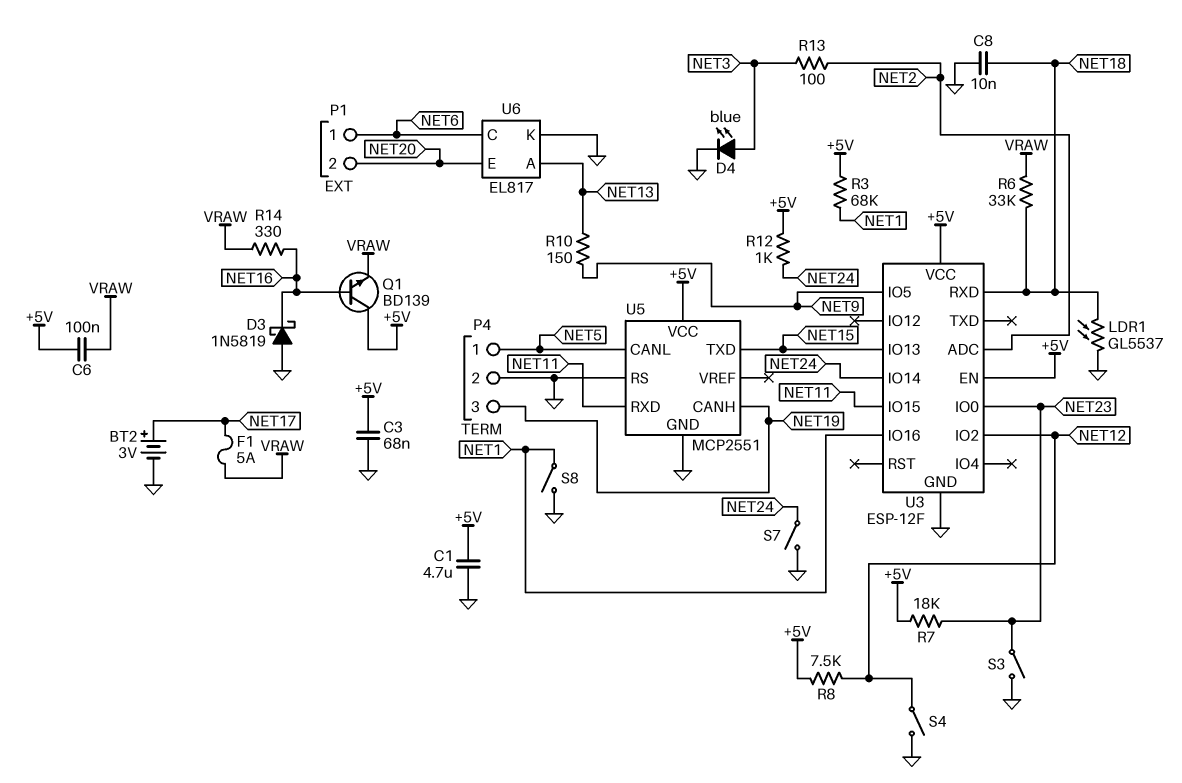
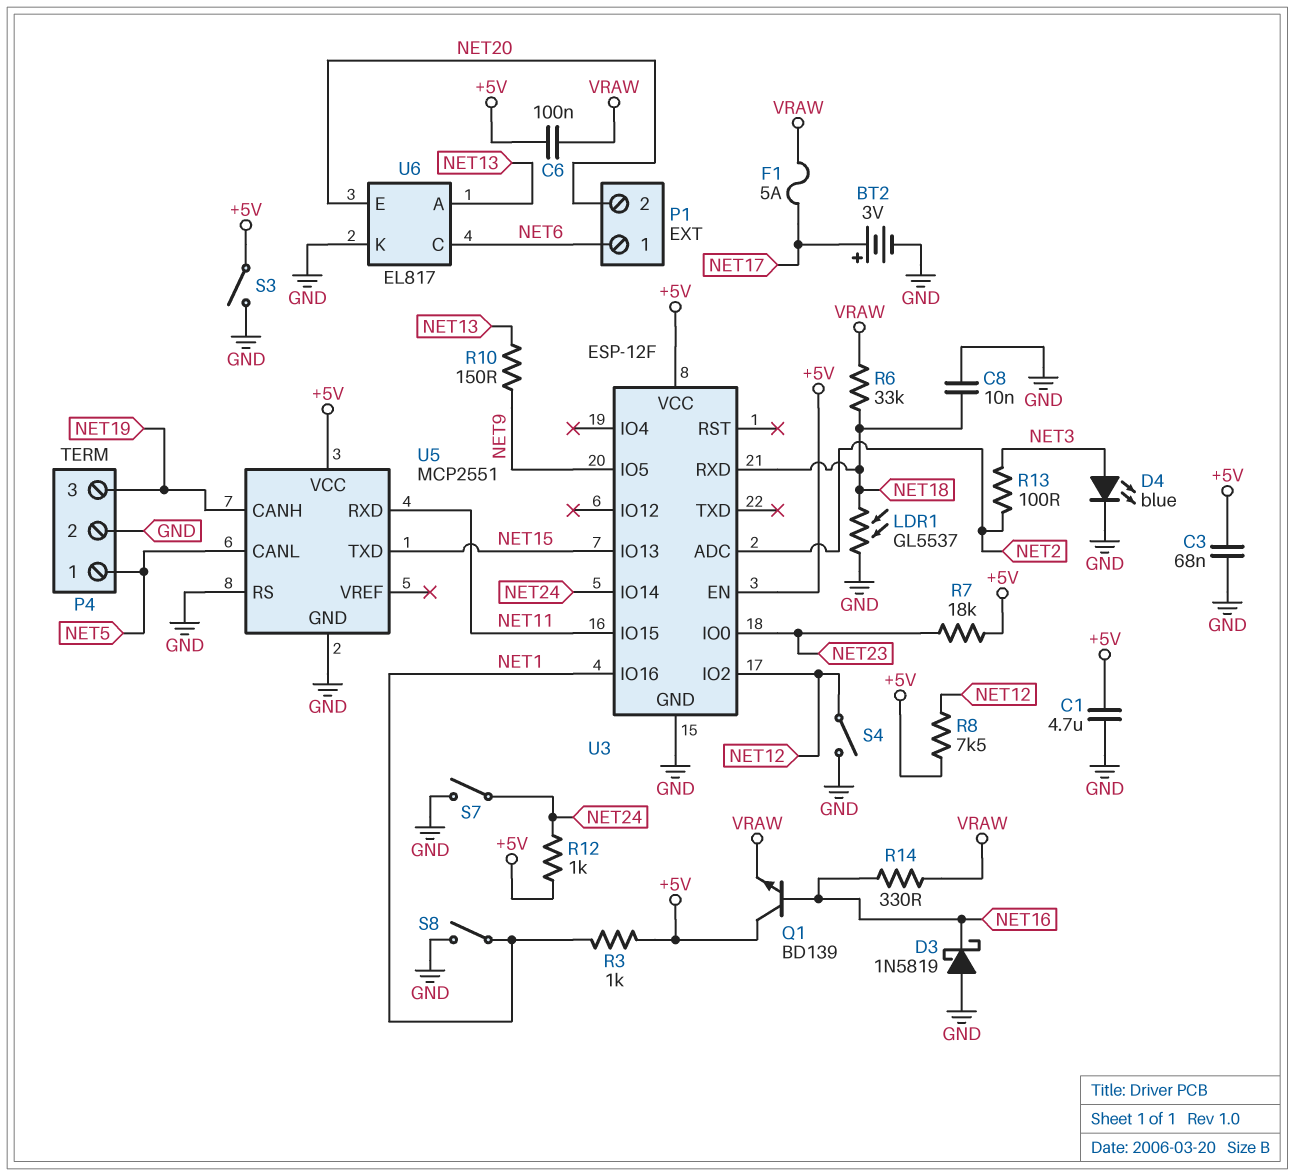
R3: 68k (+5V, NET1) -> 1k (+5V, NET1)
S3: switch (GND, NET23) -> switch (+5V, GND)

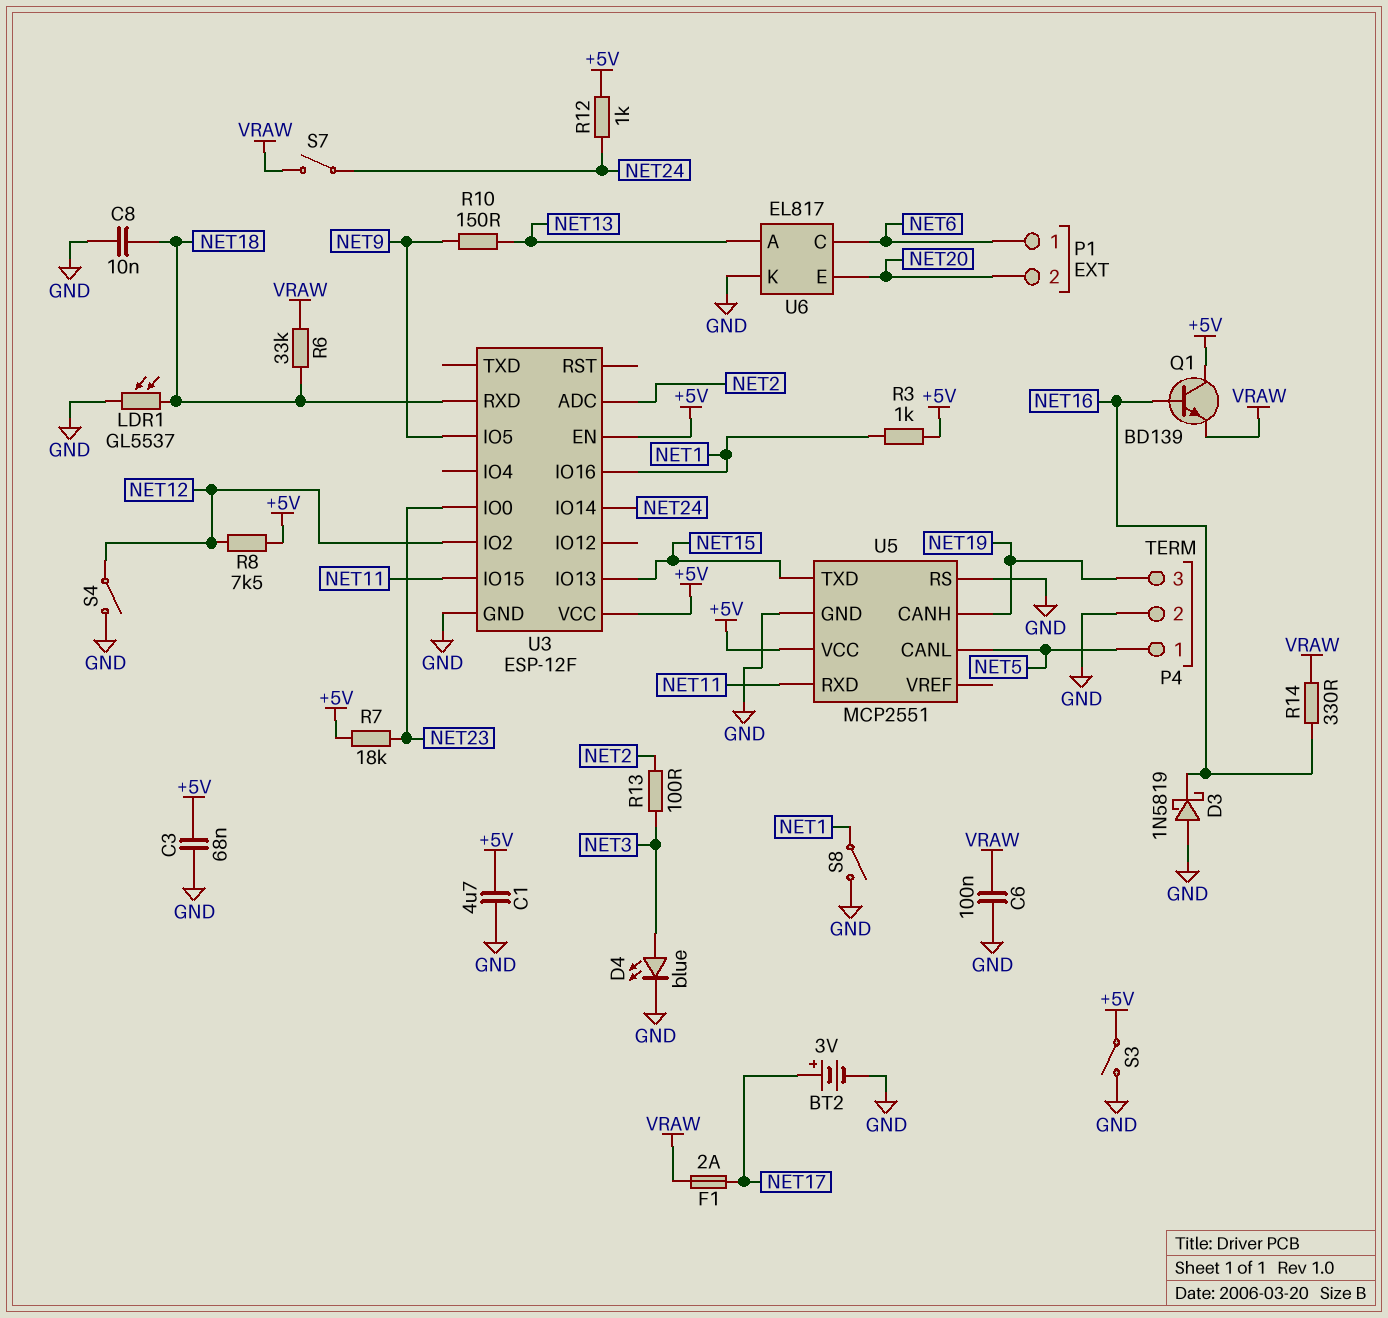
C6: 100nF (+5V, VRAW) -> 100nF (GND, VRAW)
F1: 5A (NET17, VRAW) -> 2A (NET17, VRAW)
S7: switch (GND, NET24) -> switch (NET24, VRAW)

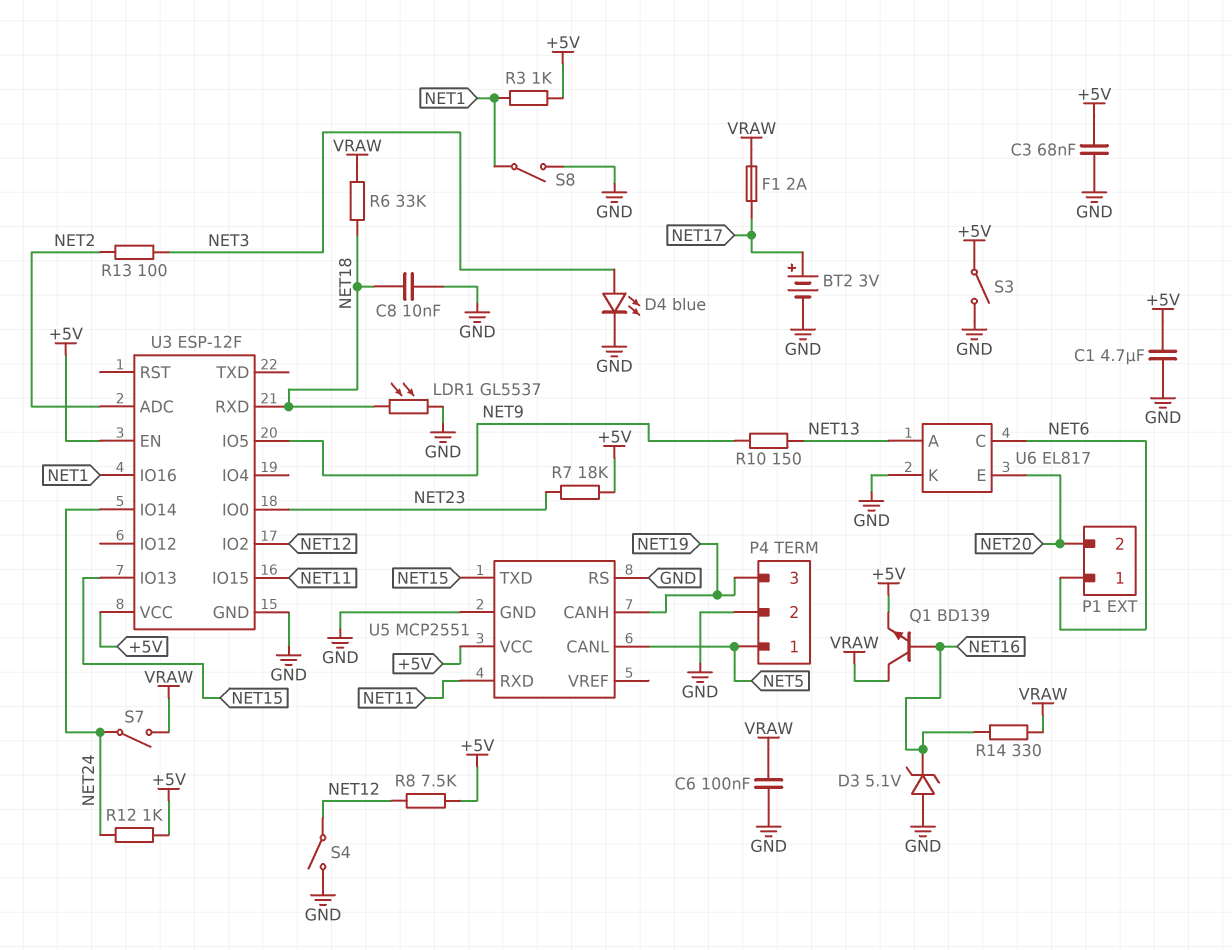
D3: schottky 1N5819 (A GND, K NET16) -> zener 5.1V (A GND, K NET16)
Q1: NPN BD139 (B NET16, C +5V, E VRAW) -> NPN BD139 (B NET16, C VRAW, E +5V)

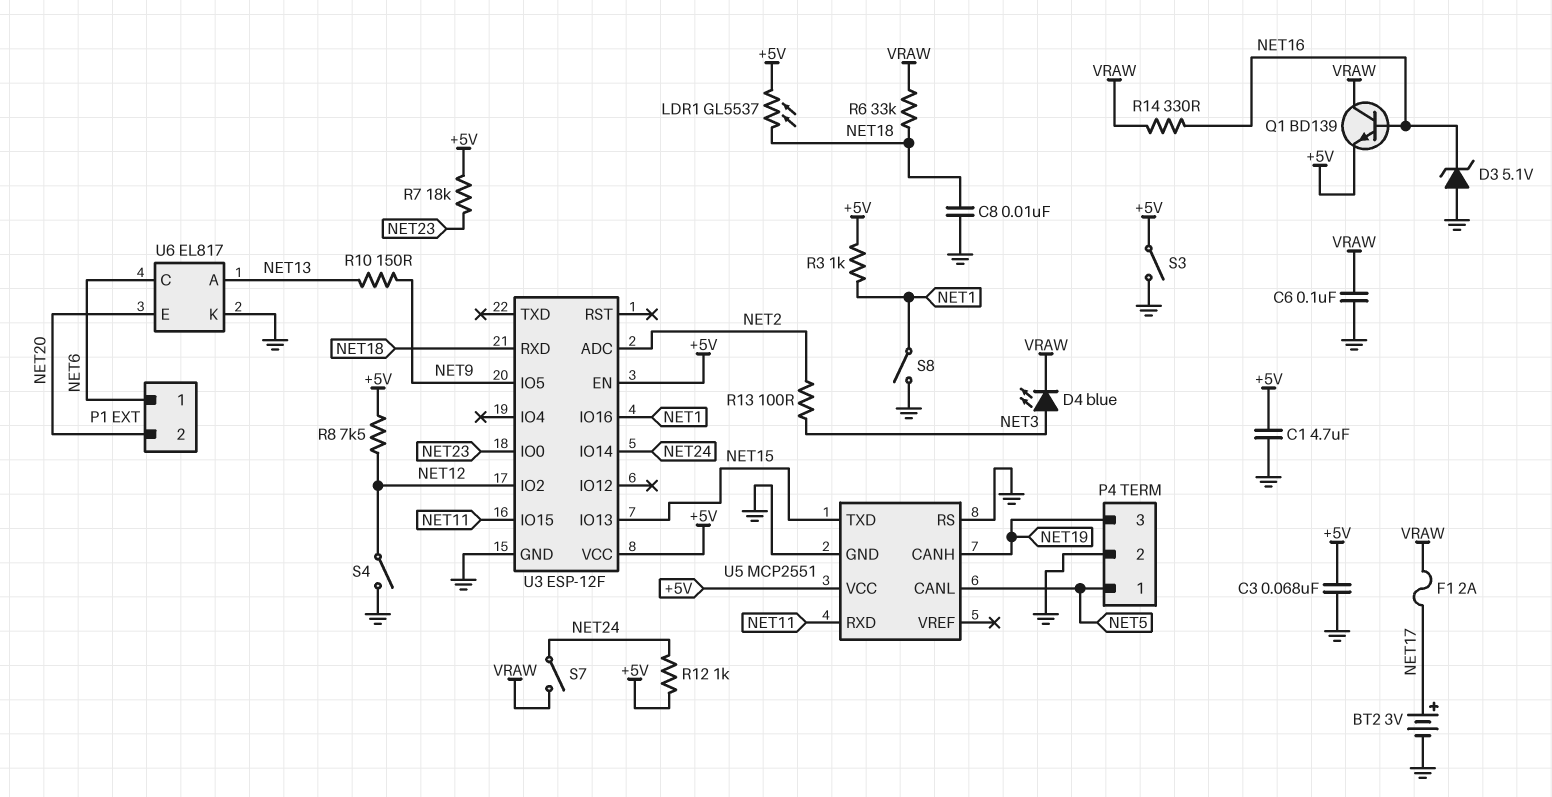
D4: LED blue (A NET3, K GND) -> LED blue (A NET3, K VRAW)
LDR1: GL5537 (GND, NET18) -> GL5537 (+5V, NET18)

